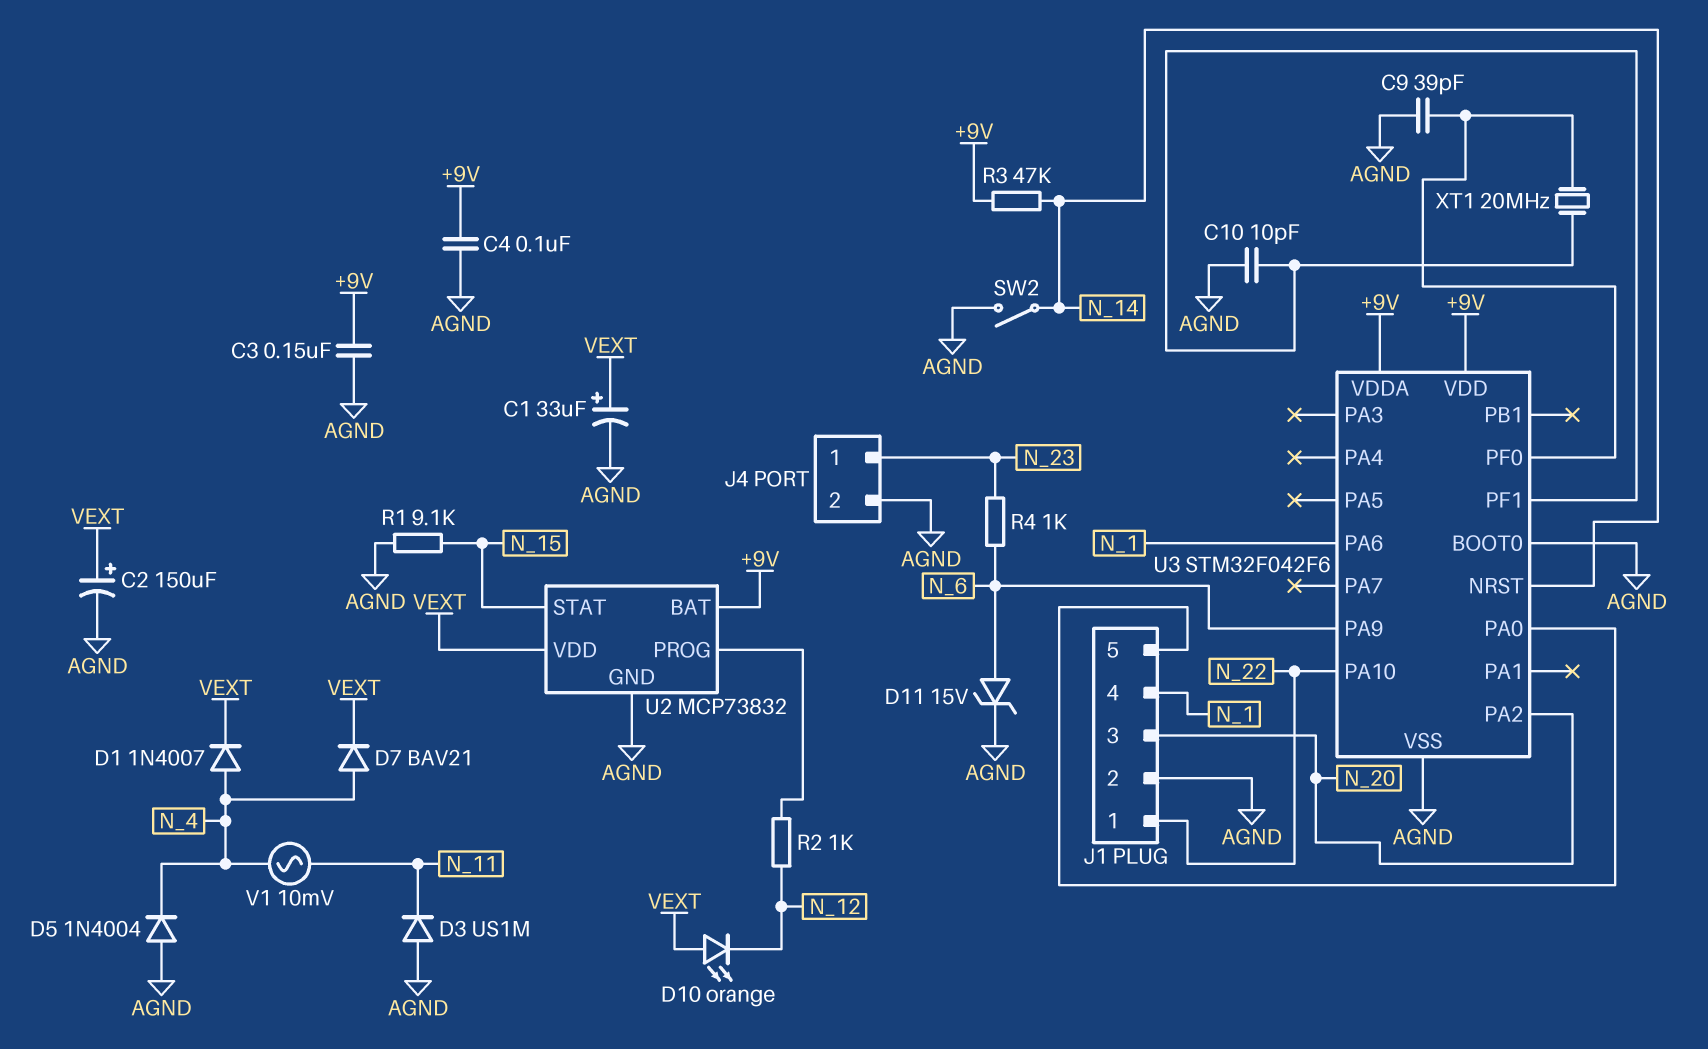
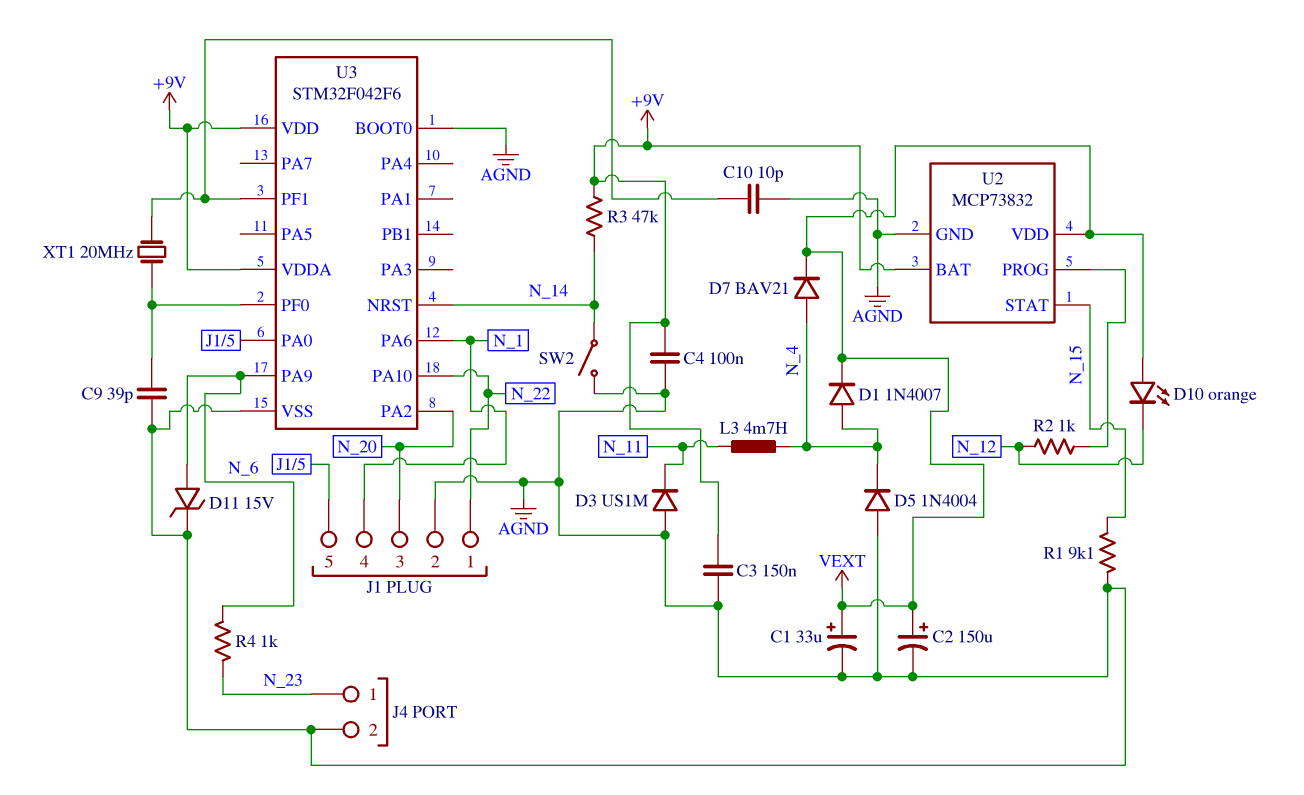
L3: none -> 4.7mH (N_4, N_11)
V1: AC 10mV (N_4, N_11) -> none

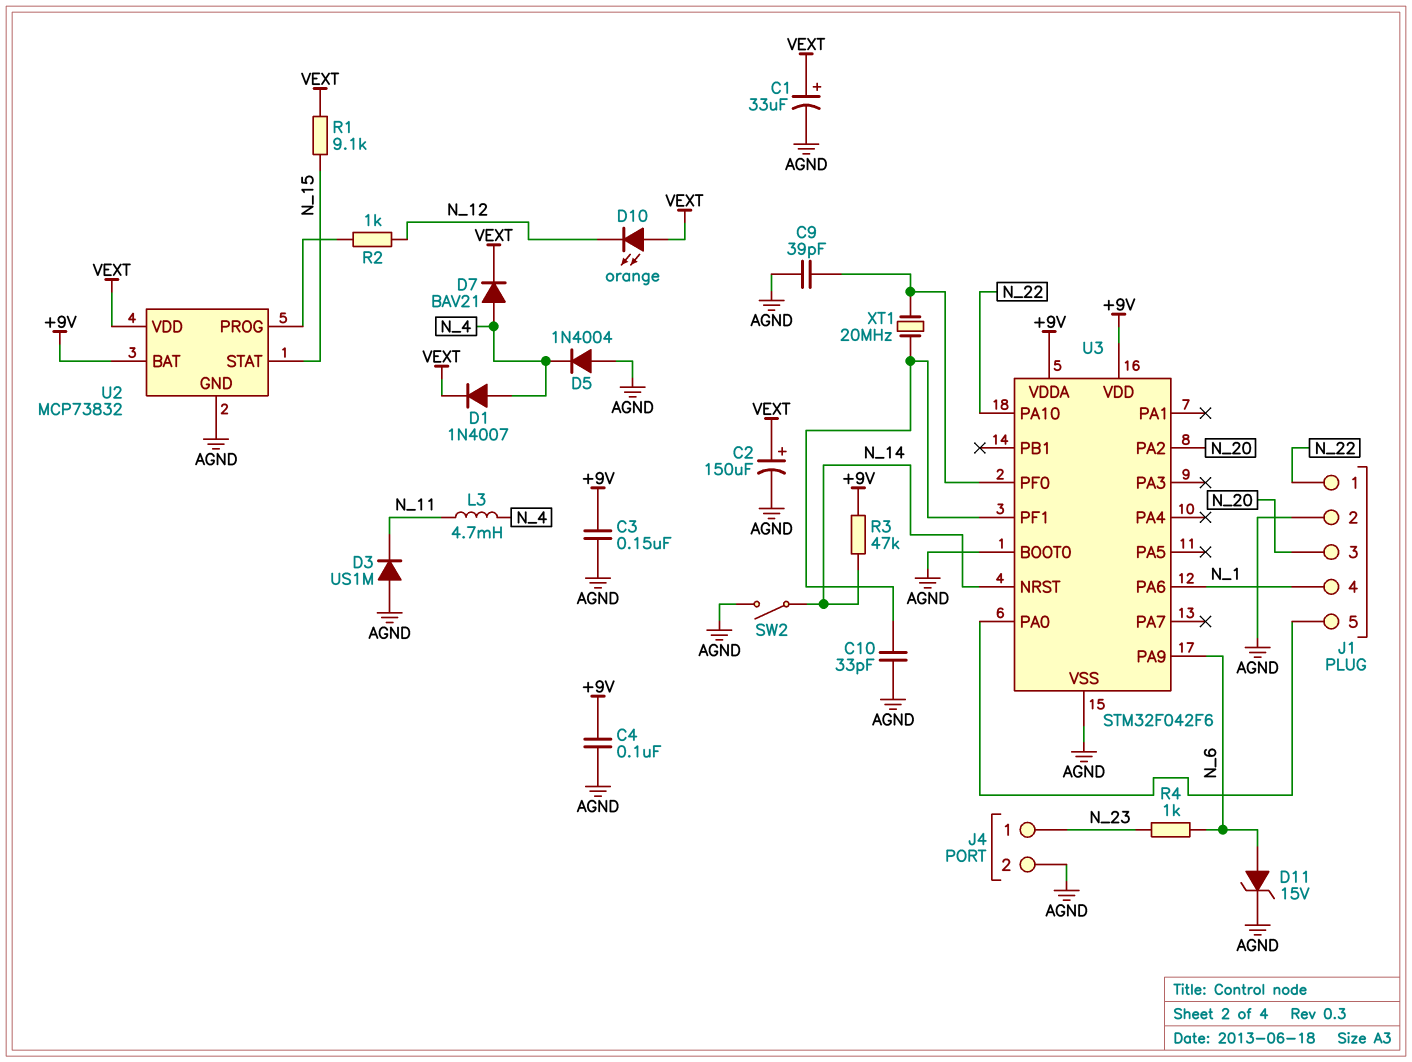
C10: 10pF (AGND, U3/PF1) -> 33pF (AGND, U3/PF1)
R1: 9.1k (AGND, N_15) -> 9.1k (N_15, VEXT)

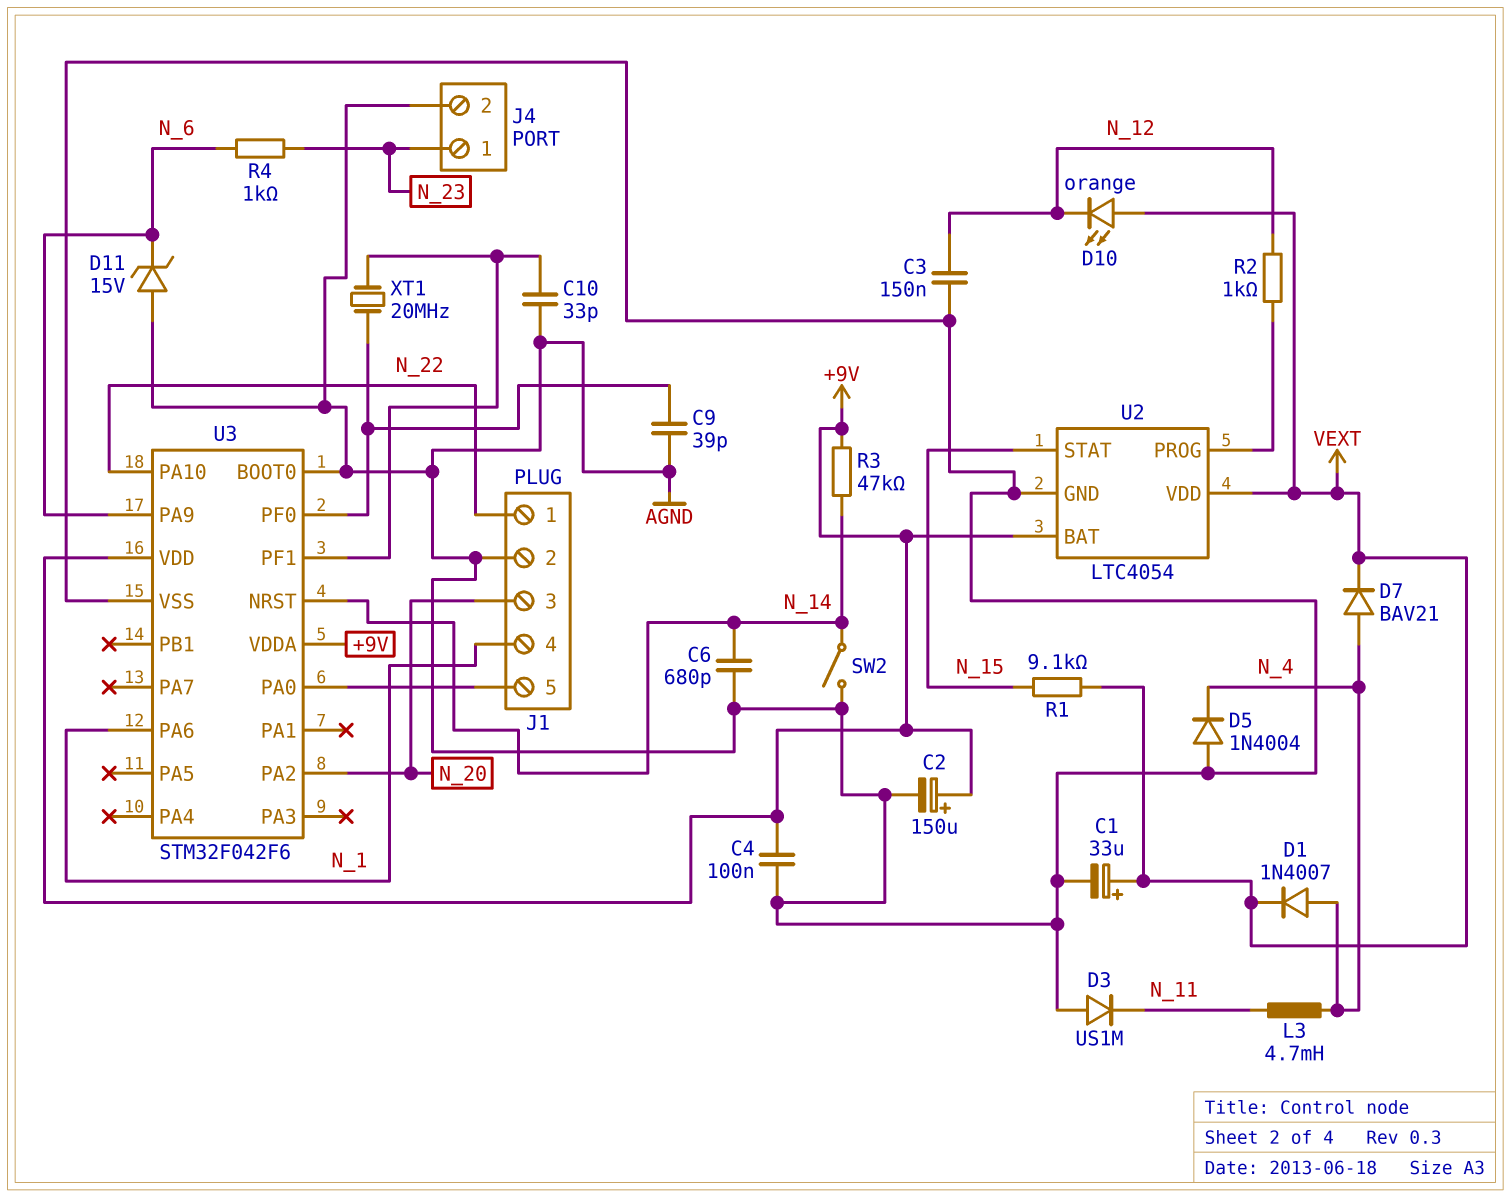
C2: 150uF (plus VEXT, minus AGND) -> 150uF (plus +9V, minus AGND)
C3: 150nF (+9V, AGND) -> 150nF (AGND, N_12)
C6: none -> 680pF (AGND, N_14)
D11: zener 15V (A N_6, K AGND) -> zener 15V (A AGND, K N_6)
U2: MCP73832 -> LTC4054

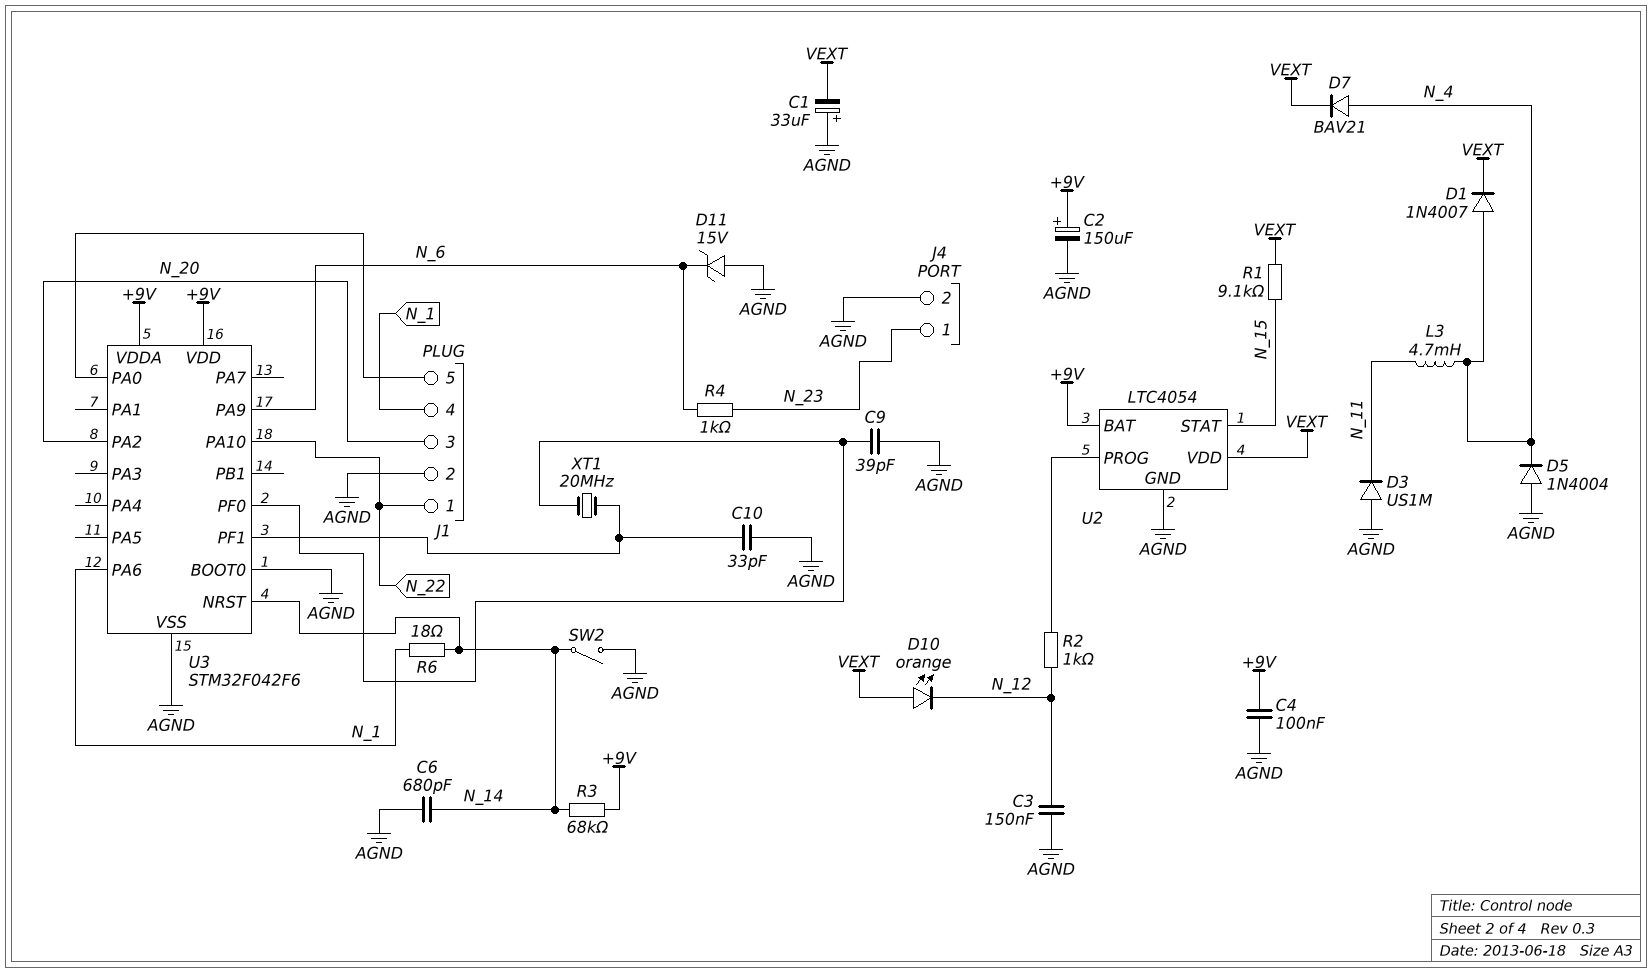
C1: 33uF (plus VEXT, minus AGND) -> 33uF (plus AGND, minus VEXT)
R3: 47k (+9V, N_14) -> 68k (+9V, N_14)
R6: none -> 18 (N_1, N_14)

